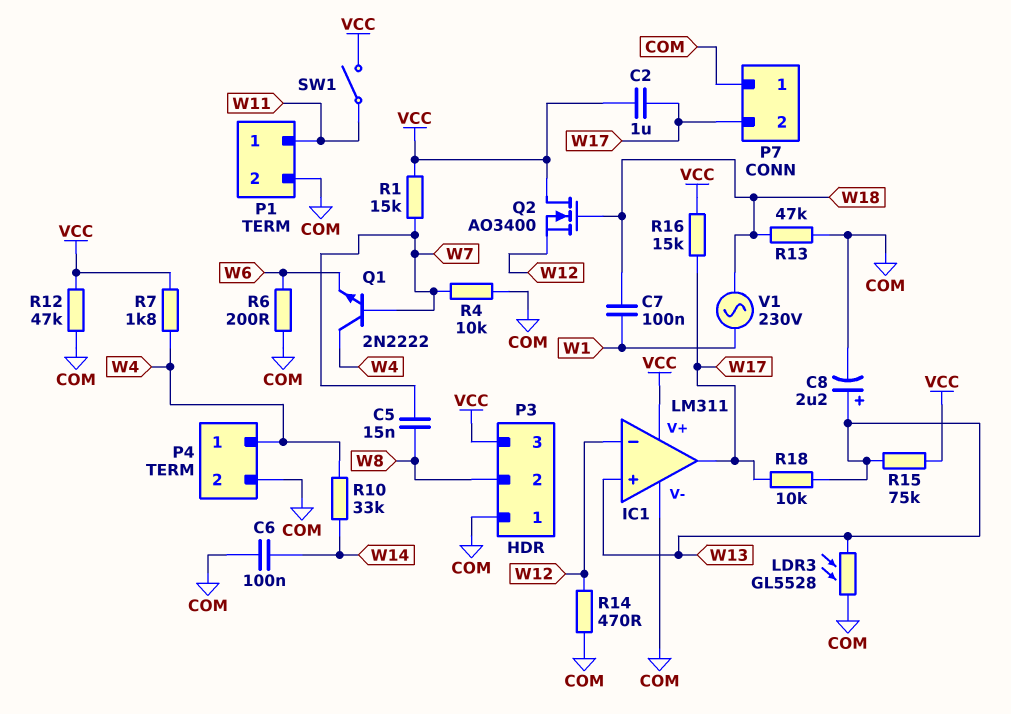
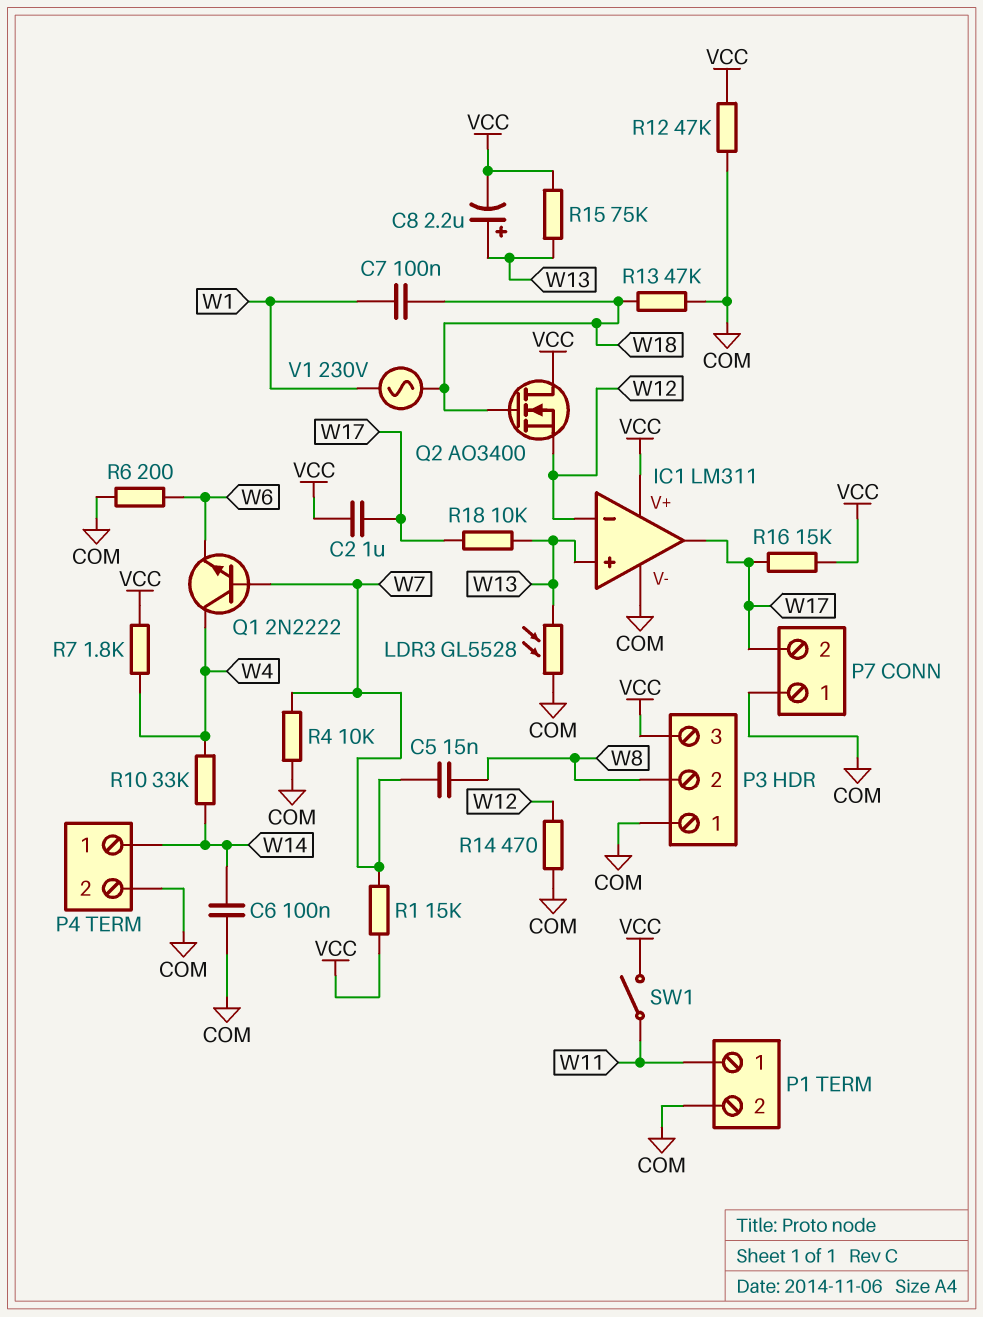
C8: 2.2uF (plus W13, minus COM) -> 2.2uF (plus W13, minus VCC)
P4 pin 1: W4 -> W14

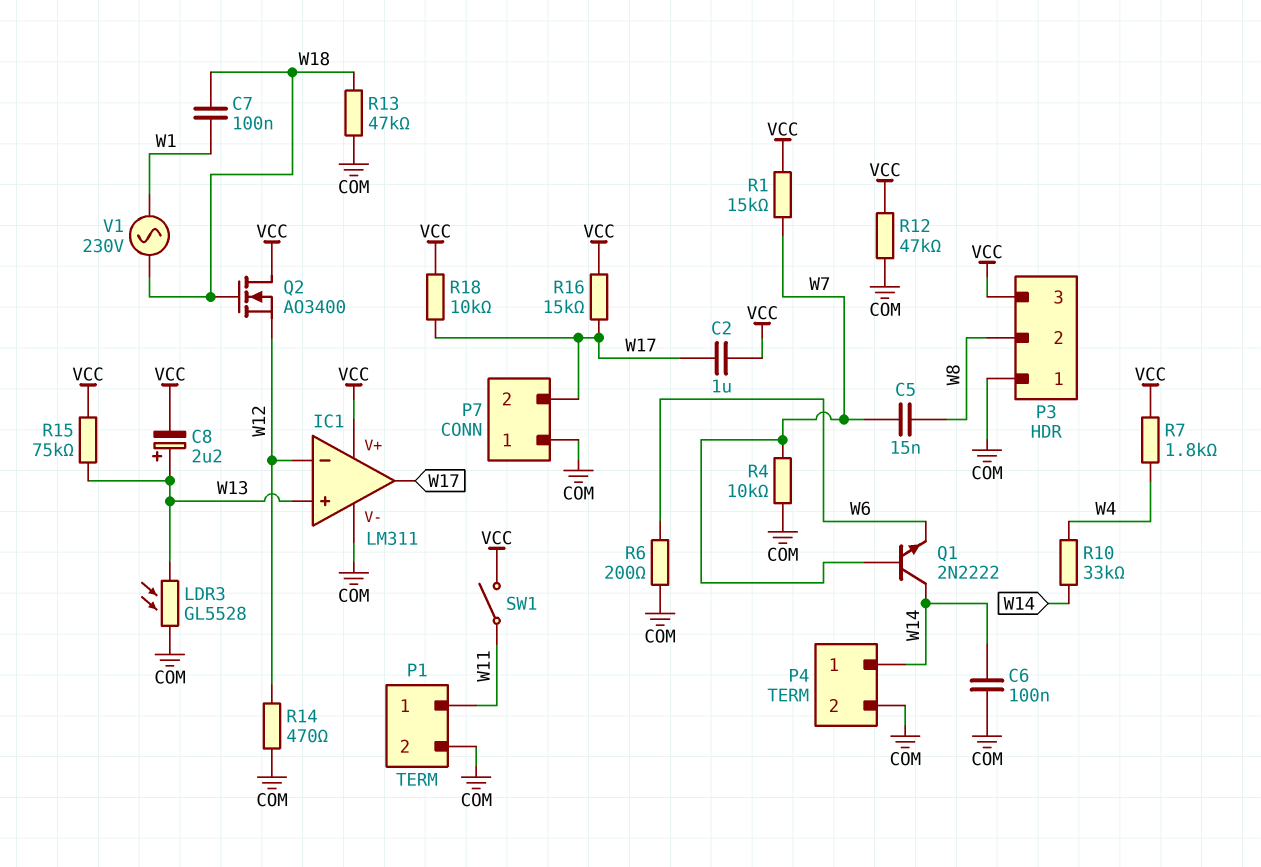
Q1: NPN 2N2222 (B W7, C W4, E W6) -> NPN 2N2222 (B W7, C W14, E W6)
R18: 10k (W13, W17) -> 10k (VCC, W17)

